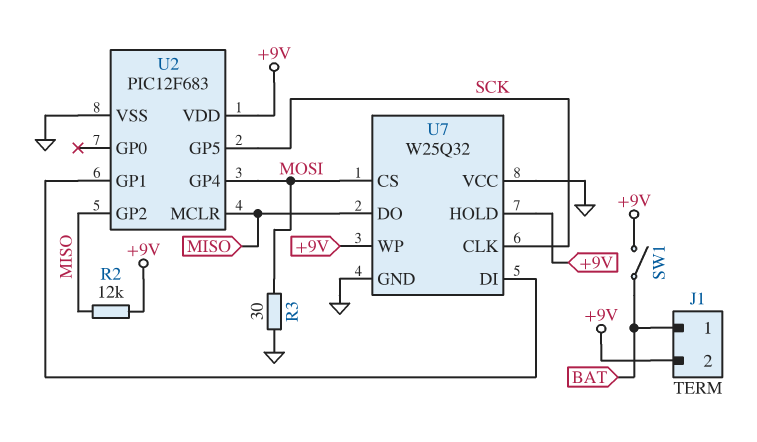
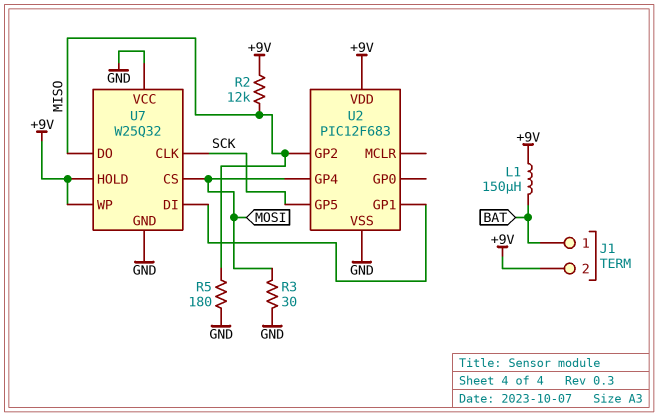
L1: none -> 150uH (+9V, BAT)
R5: none -> 180 (GND, MISO)
SW1: switch (+9V, BAT) -> none
U2 pin MCLR: MISO -> none

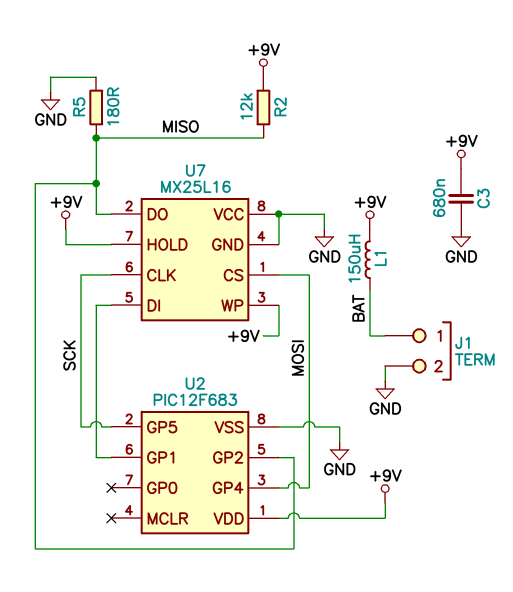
C3: none -> 680nF (+9V, GND)
J1 pin 2: +9V -> GND
R3: 30 (GND, MOSI) -> none
U7: W25Q32 -> MX25L16

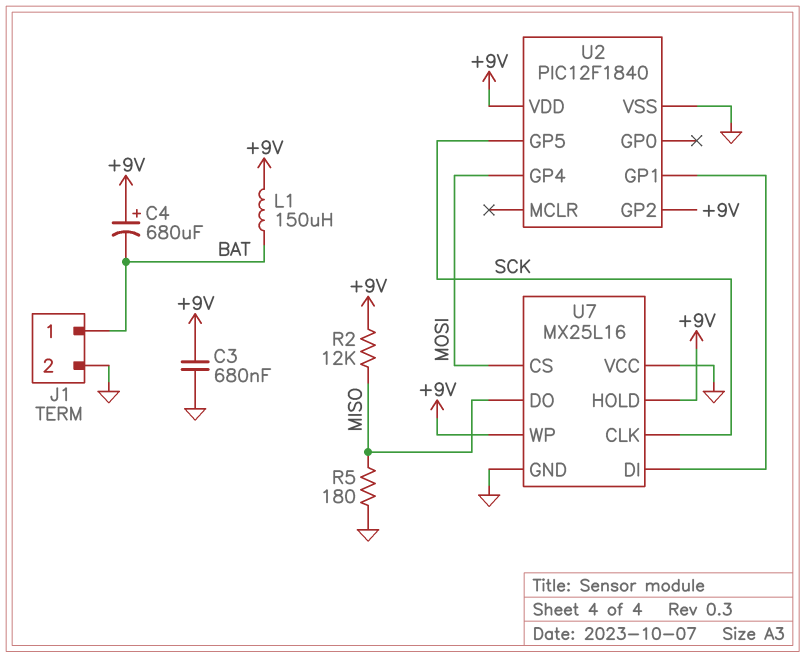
C4: none -> 680uF (plus +9V, minus BAT)
U2: PIC12F683 -> PIC12F1840
U2 pin GP2: MISO -> +9V

